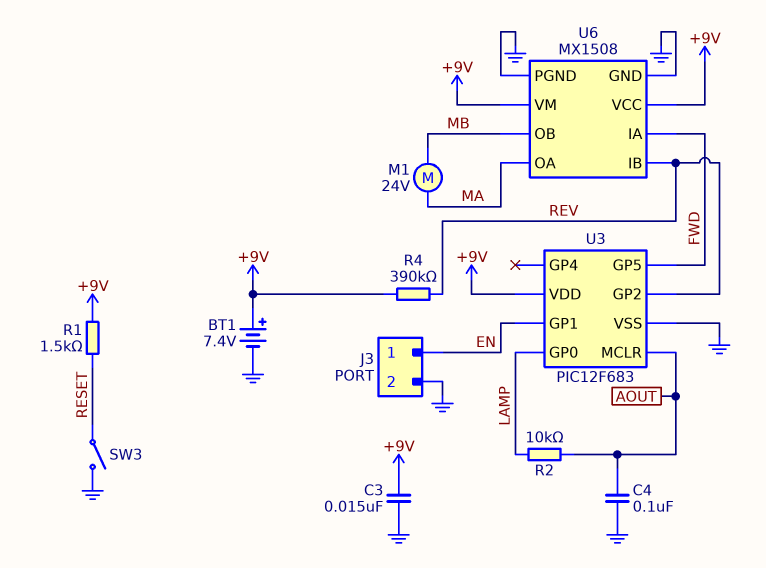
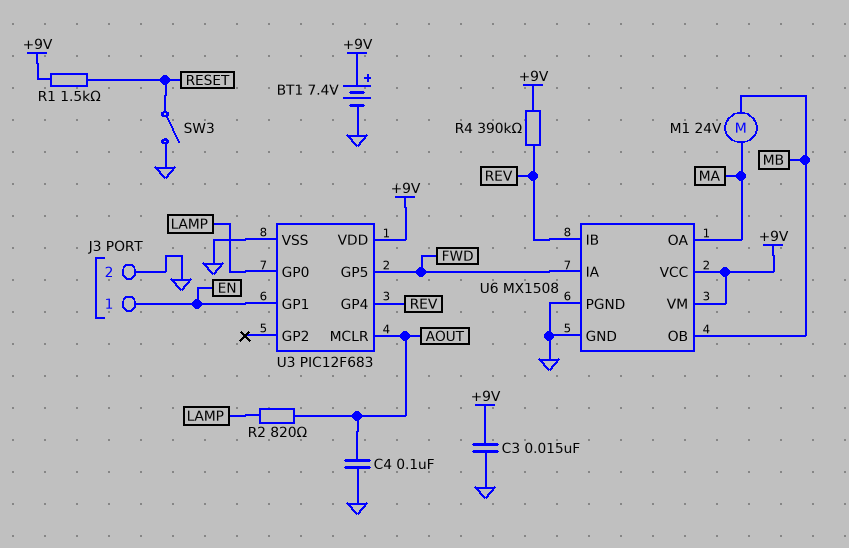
R2: 10k (AOUT, LAMP) -> 820 (AOUT, LAMP)
U3 pin GP2: REV -> none
U3 pin GP4: none -> REV

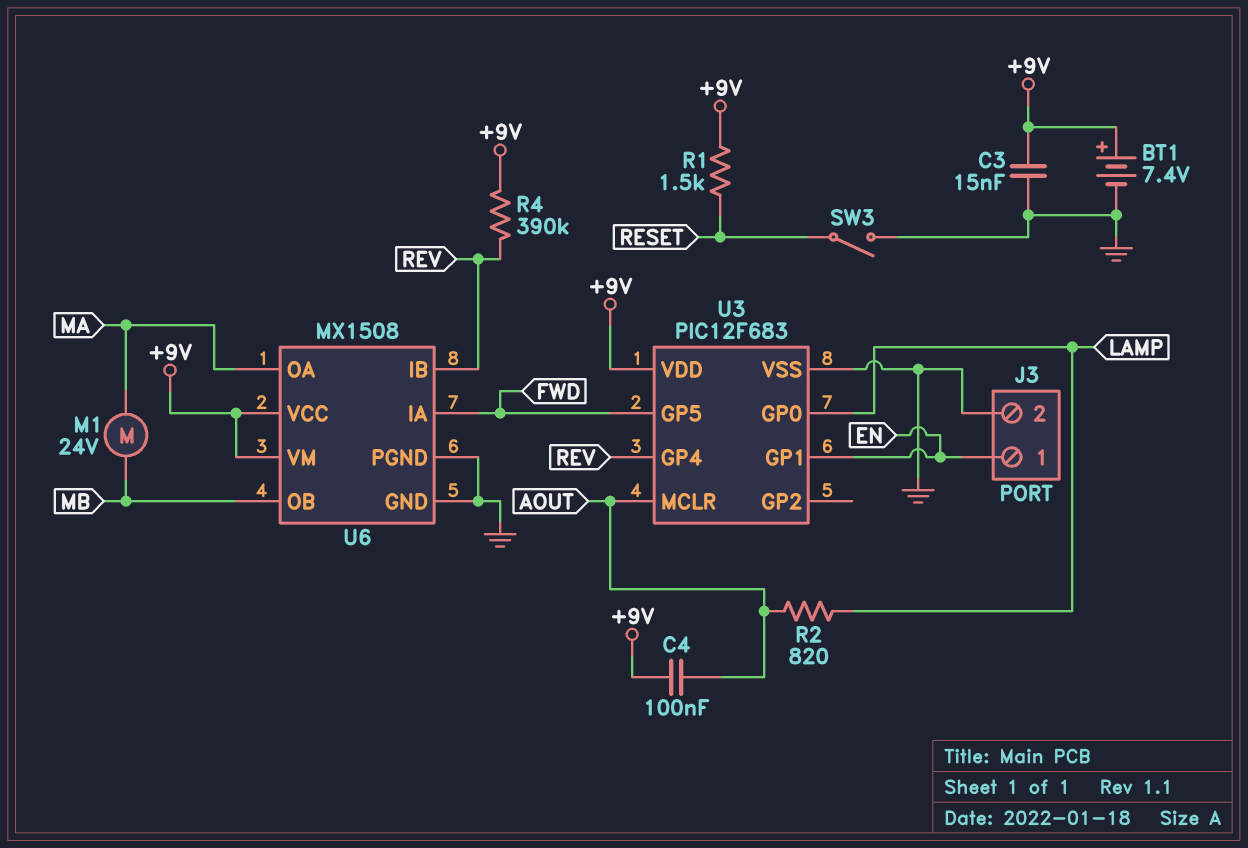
C4: 100nF (AOUT, GND) -> 100nF (+9V, AOUT)

